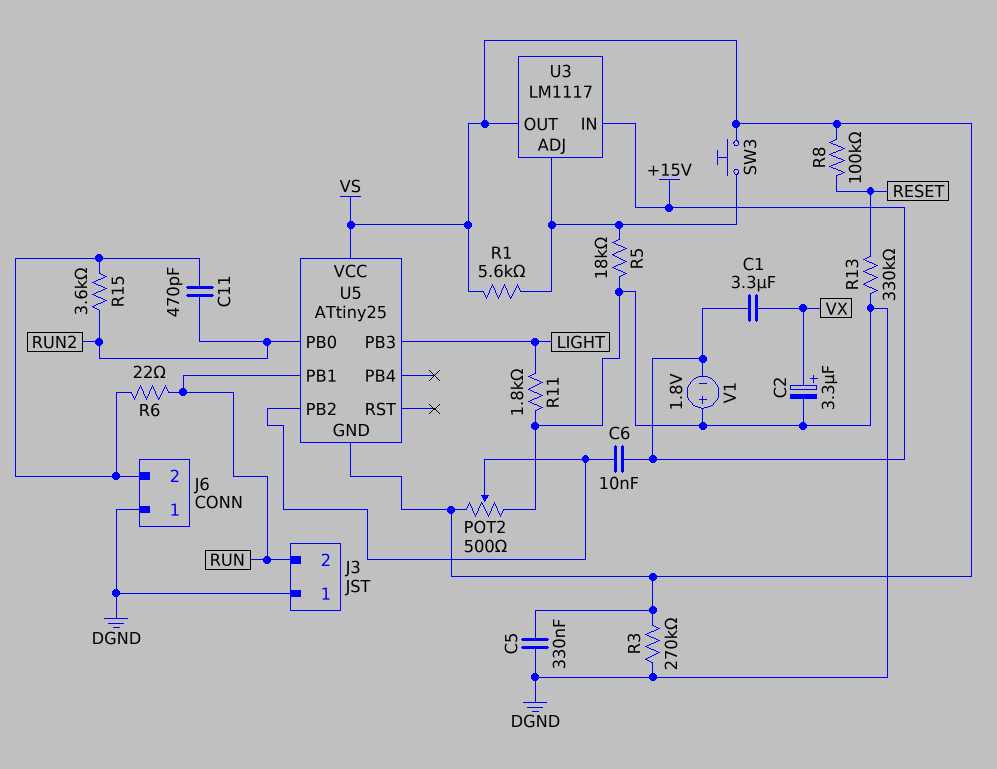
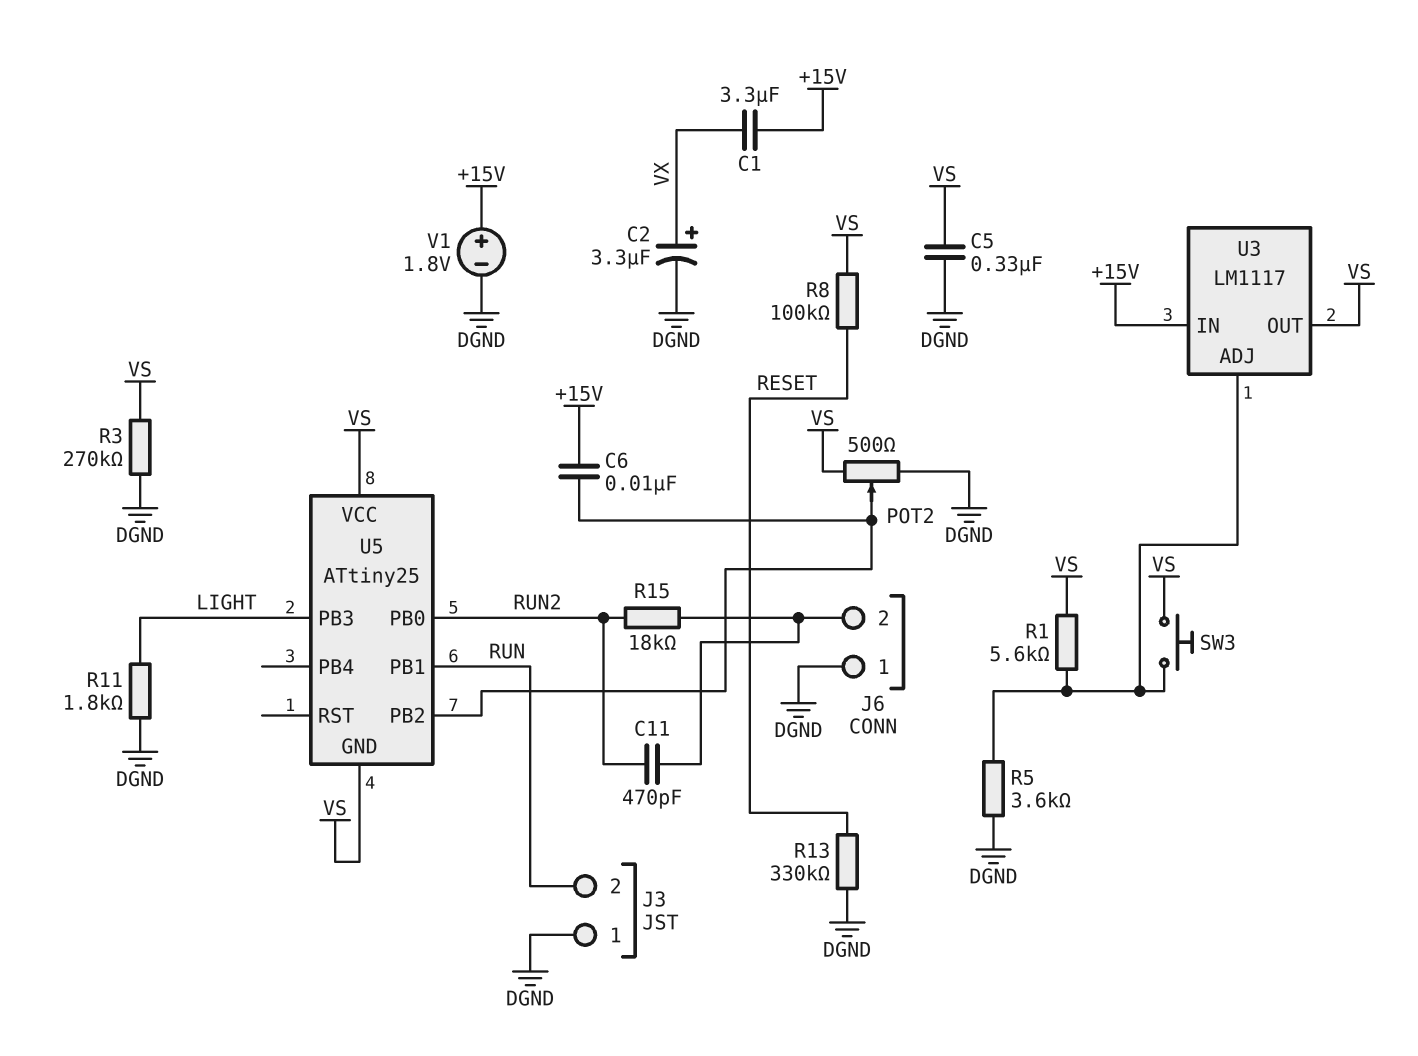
R5: 18k (DGND, U3/ADJ) -> 3.6k (DGND, U3/ADJ)
R6: 22 (J6/2, RUN) -> none
R15: 3.6k (J6/2, RUN2) -> 18k (J6/2, RUN2)
V1: 1.8V (plus DGND, minus +15V) -> 1.8V (plus +15V, minus DGND)

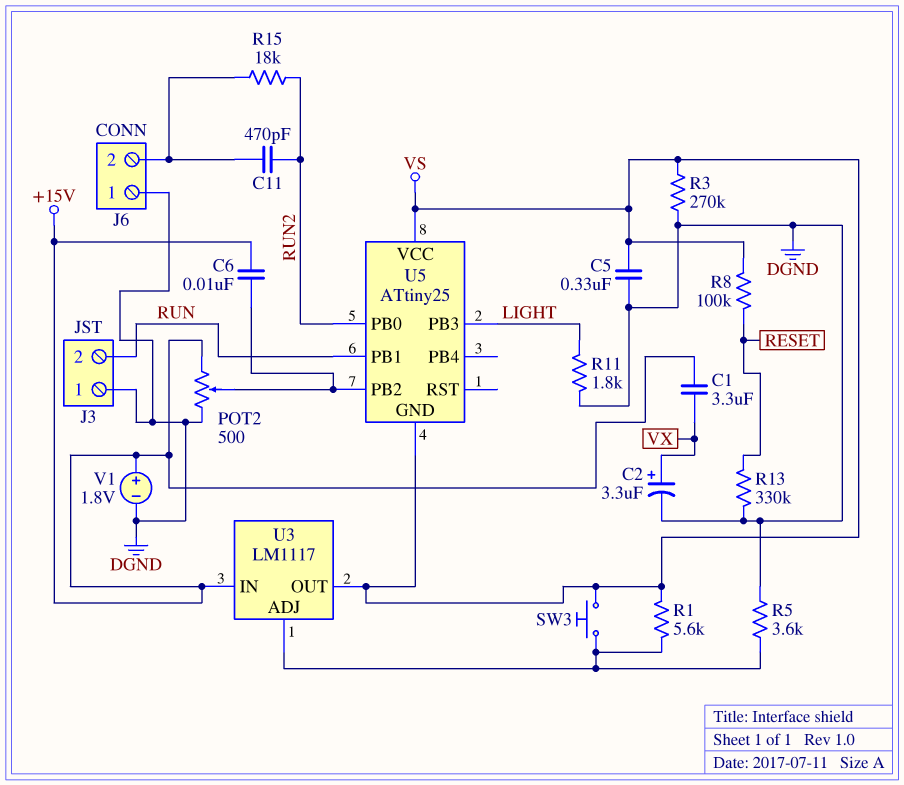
POT2: 500 (DGND, VS, wiper U5/PB2) -> 500 (+15V, DGND, wiper U5/PB2)

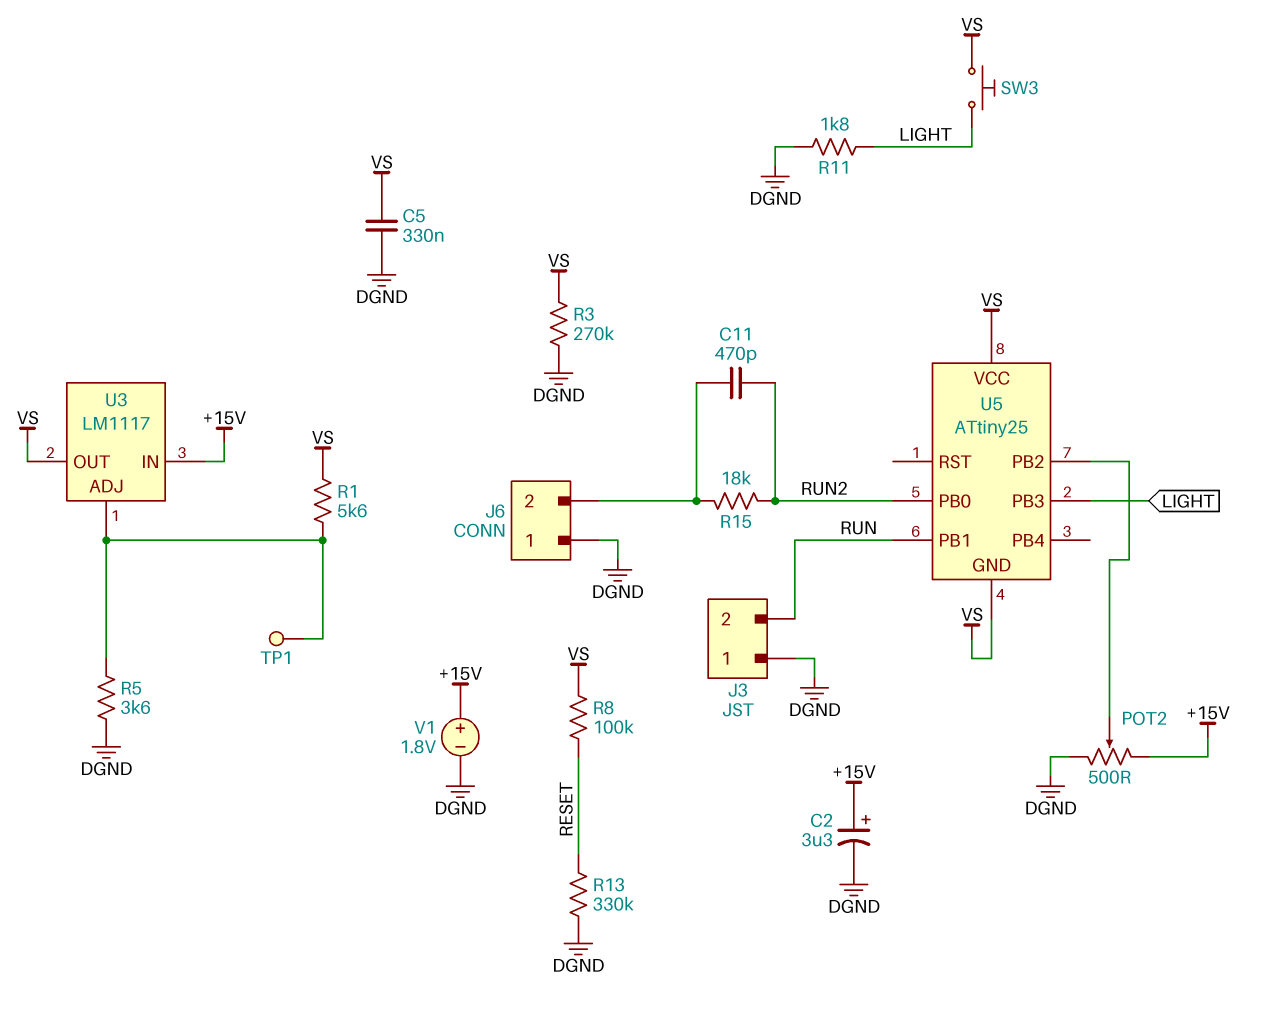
C1: 3.3uF (+15V, VX) -> none
C2: 3.3uF (plus VX, minus DGND) -> 3.3uF (plus +15V, minus DGND)
C6: 10nF (+15V, U5/PB2) -> none
SW3: button (U3/ADJ, VS) -> button (LIGHT, VS)
TP1: none -> test point (U3/ADJ)

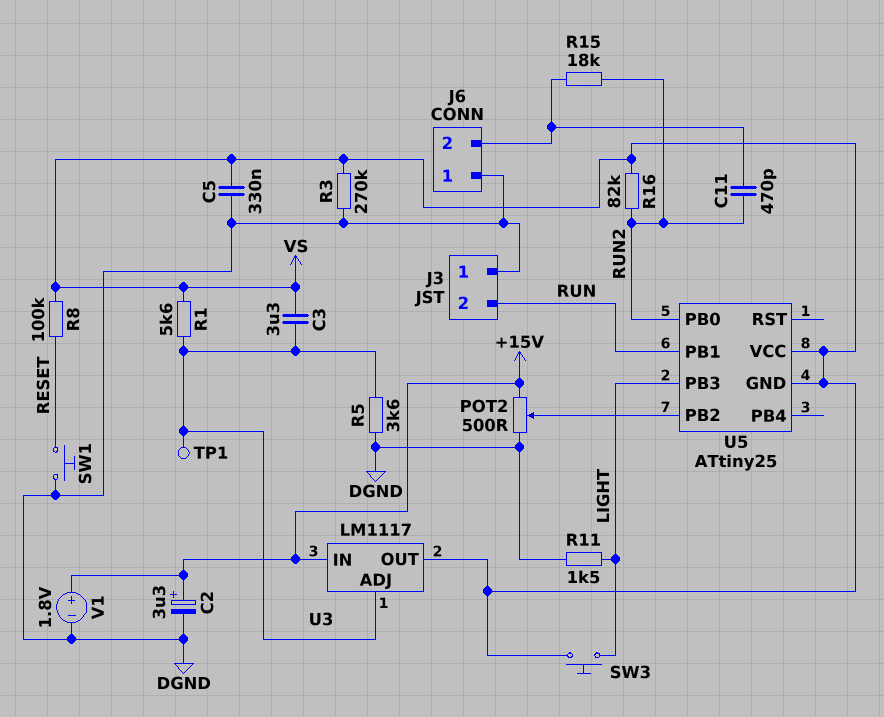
C3: none -> 3.3uF (U3/ADJ, VS)
R11: 1.8k (DGND, LIGHT) -> 1.5k (DGND, LIGHT)
R13: 330k (DGND, RESET) -> none
R16: none -> 82k (RUN2, VS)
SW1: none -> button (DGND, RESET)

